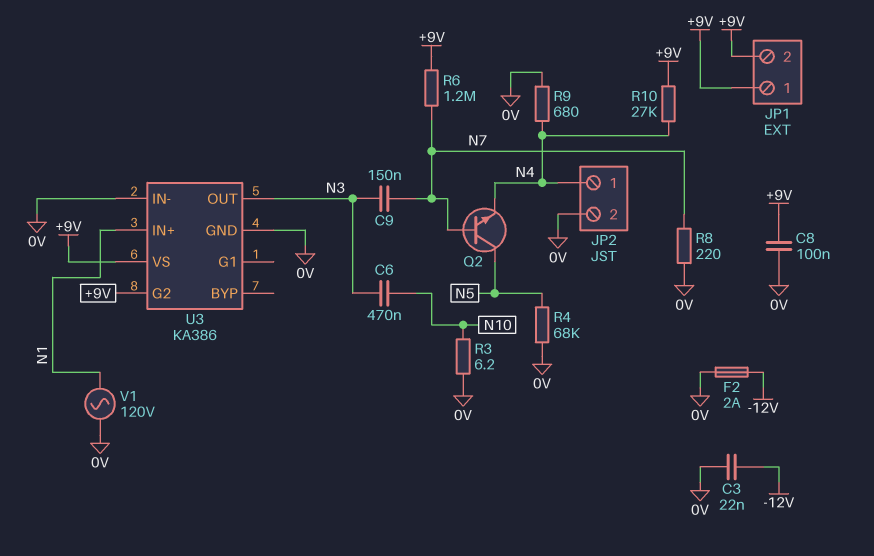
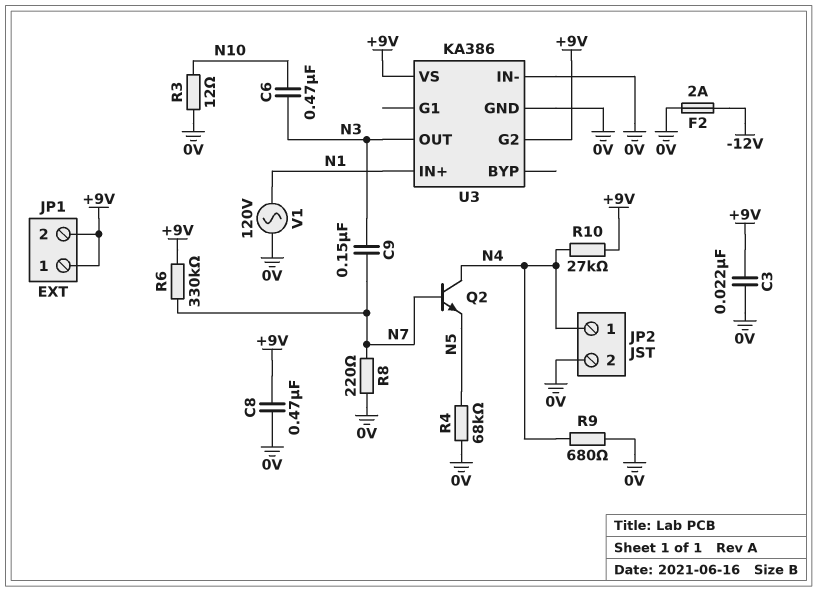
C3: 22nF (-12V, 0V) -> 22nF (+9V, 0V)
C8: 100nF (+9V, 0V) -> 470nF (+9V, 0V)
Q2: NPN (B N7, C N5, E N4) -> NPN (B N7, C N4, E N5)
R3: 6.2 (0V, N10) -> 12 (0V, N10)
R6: 1.2M (+9V, N7) -> 330k (+9V, N7)

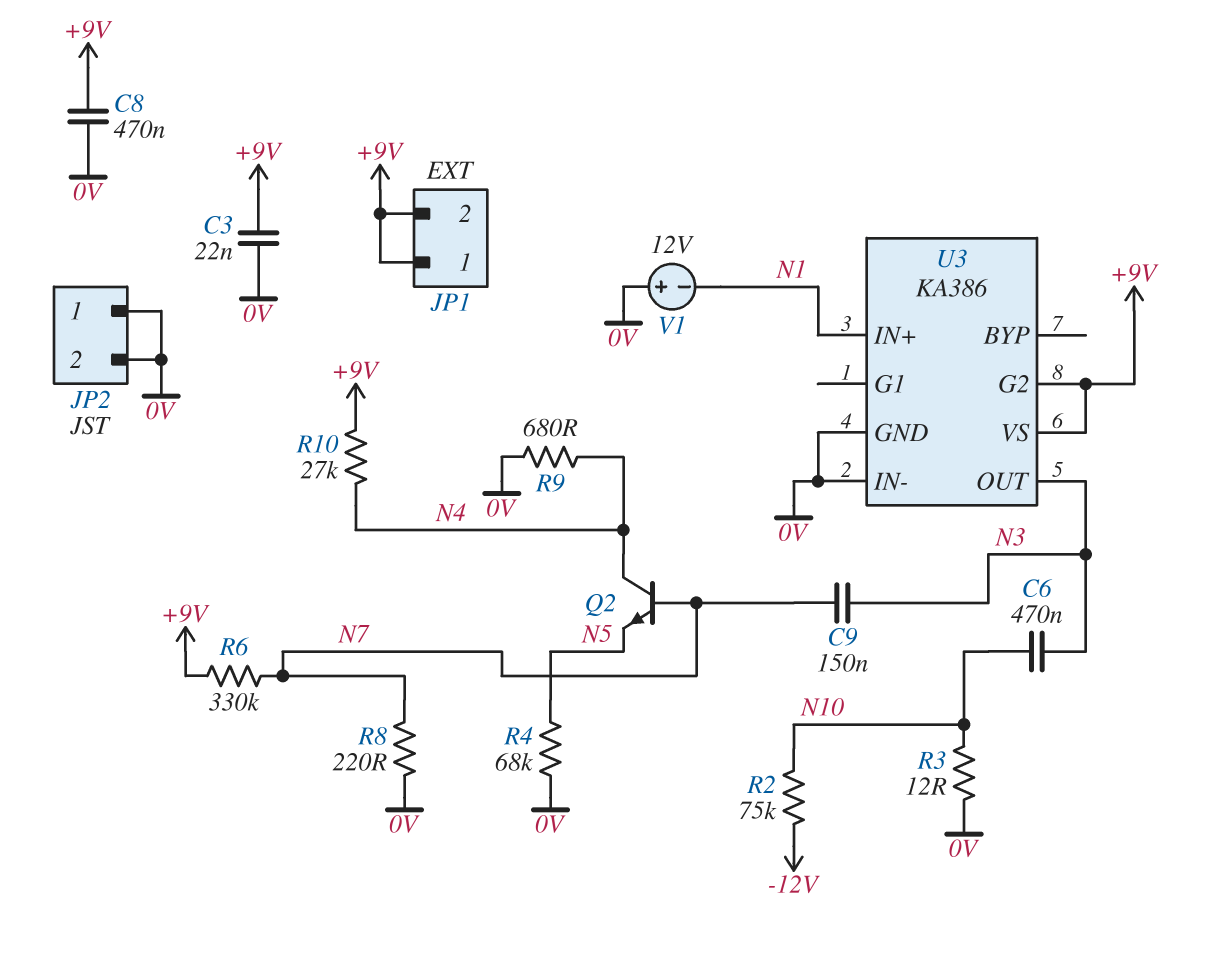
F2: 2A (-12V, 0V) -> none
JP2 pin 1: N4 -> 0V
R2: none -> 75k (-12V, N10)
V1: AC 120V (0V, N1) -> 12V (plus 0V, minus N1)

